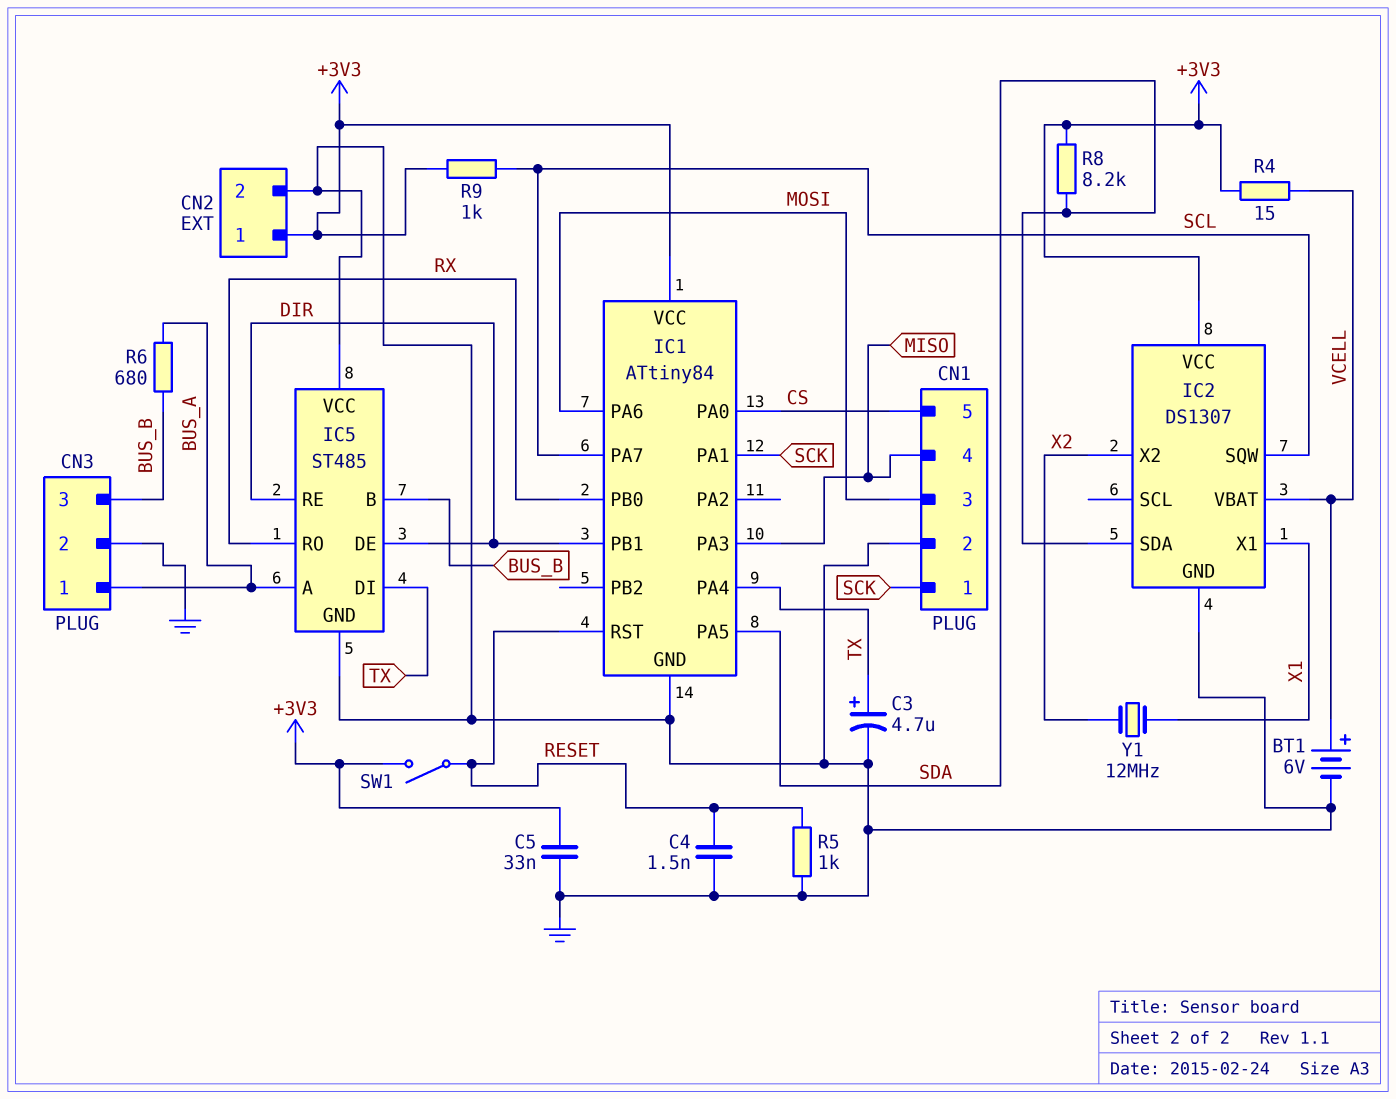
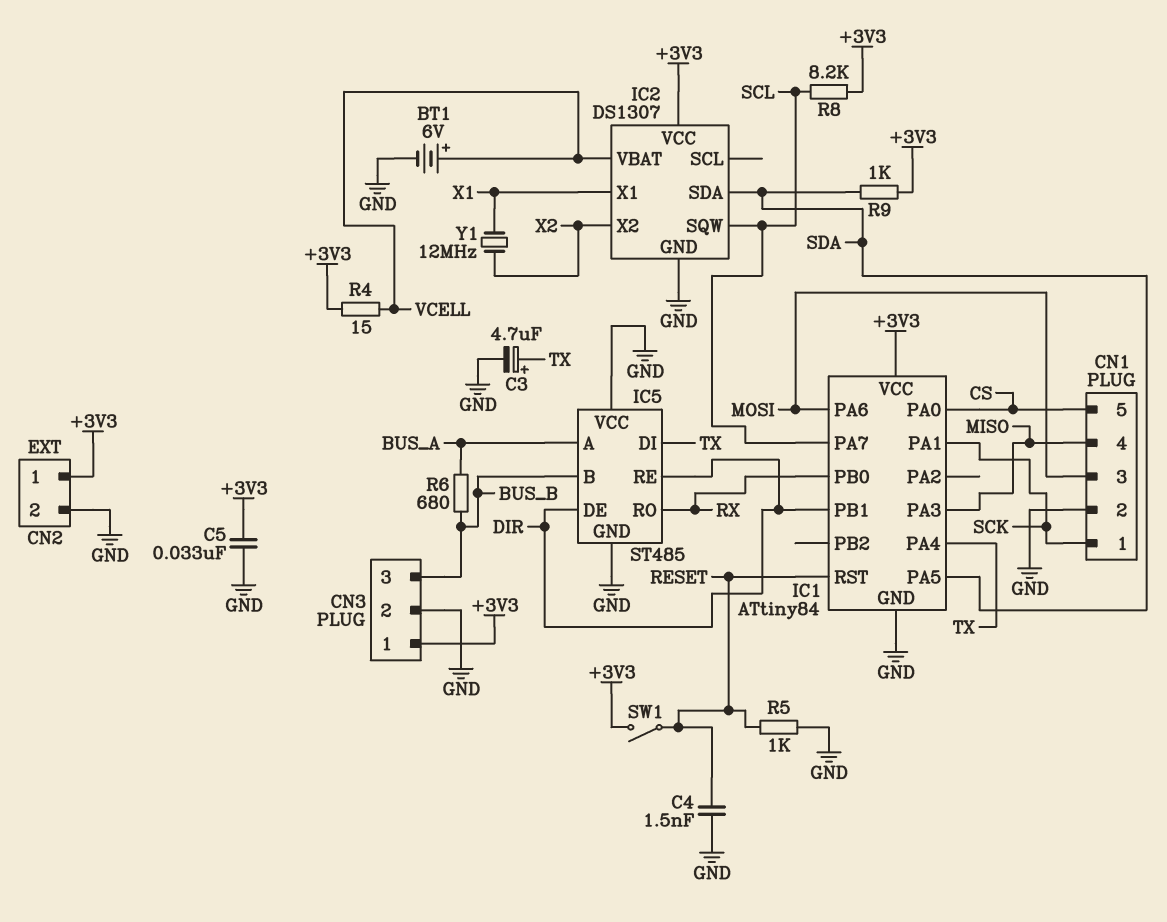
CN3 pin 1: BUS_A -> +3V3
R8: 8.2k (+3V3, SDA) -> 8.2k (+3V3, SCL)
R9: 1k (+3V3, SCL) -> 1k (+3V3, SDA)

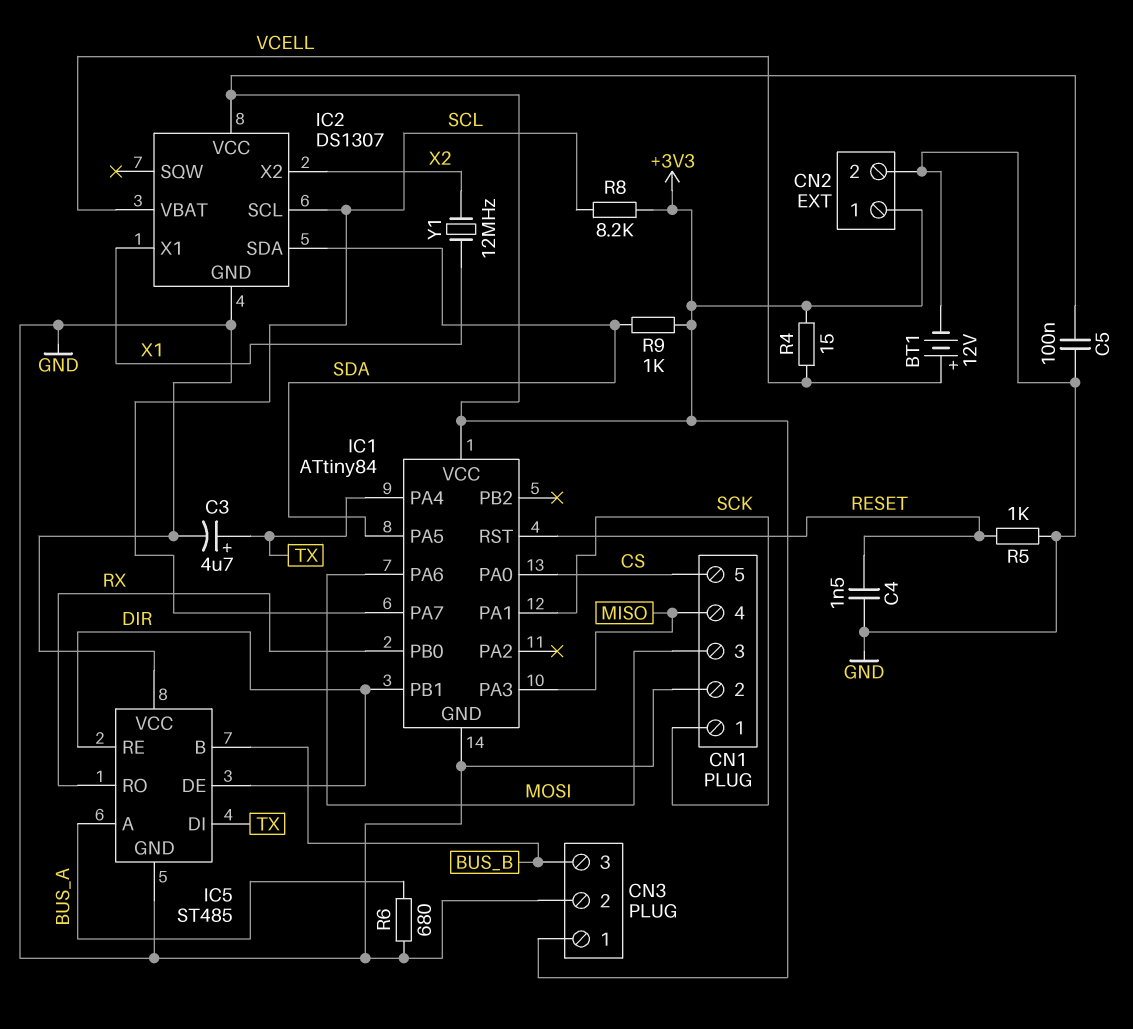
BT1: 6V (plus VCELL, minus GND) -> 12V (plus VCELL, minus GND)
C5: 33nF (+3V3, GND) -> 100nF (+3V3, GND)
IC2 pin SCL: none -> SCL
IC2 pin SQW: SCL -> none
R6: 680 (BUS_A, BUS_B) -> 680 (BUS_A, GND)
SW1: switch (+3V3, RESET) -> none

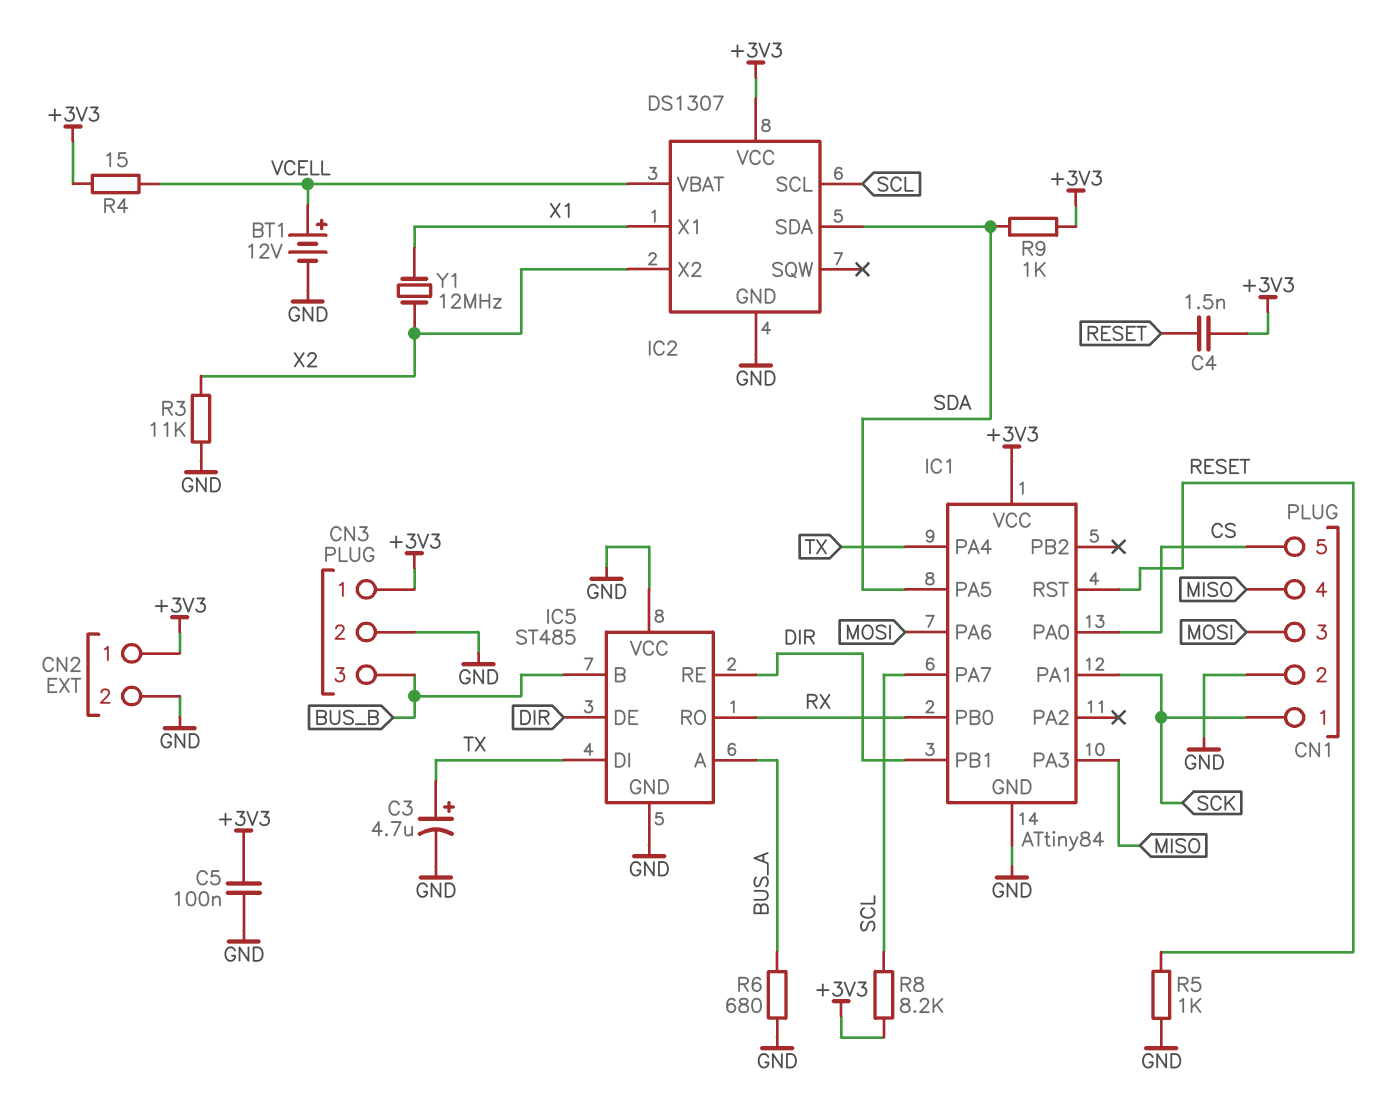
C4: 1.5nF (GND, RESET) -> 1.5nF (+3V3, RESET)
R3: none -> 11k (GND, X2)

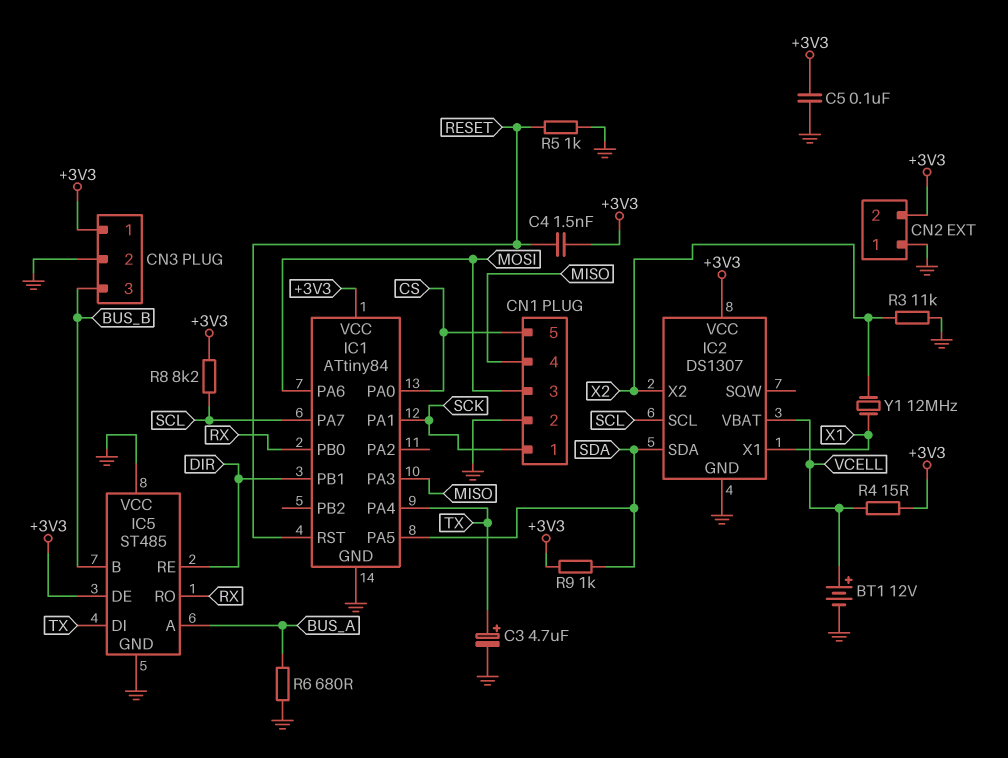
CN2 pin 1: +3V3 -> GND
CN2 pin 2: GND -> +3V3
IC5 pin DE: DIR -> +3V3

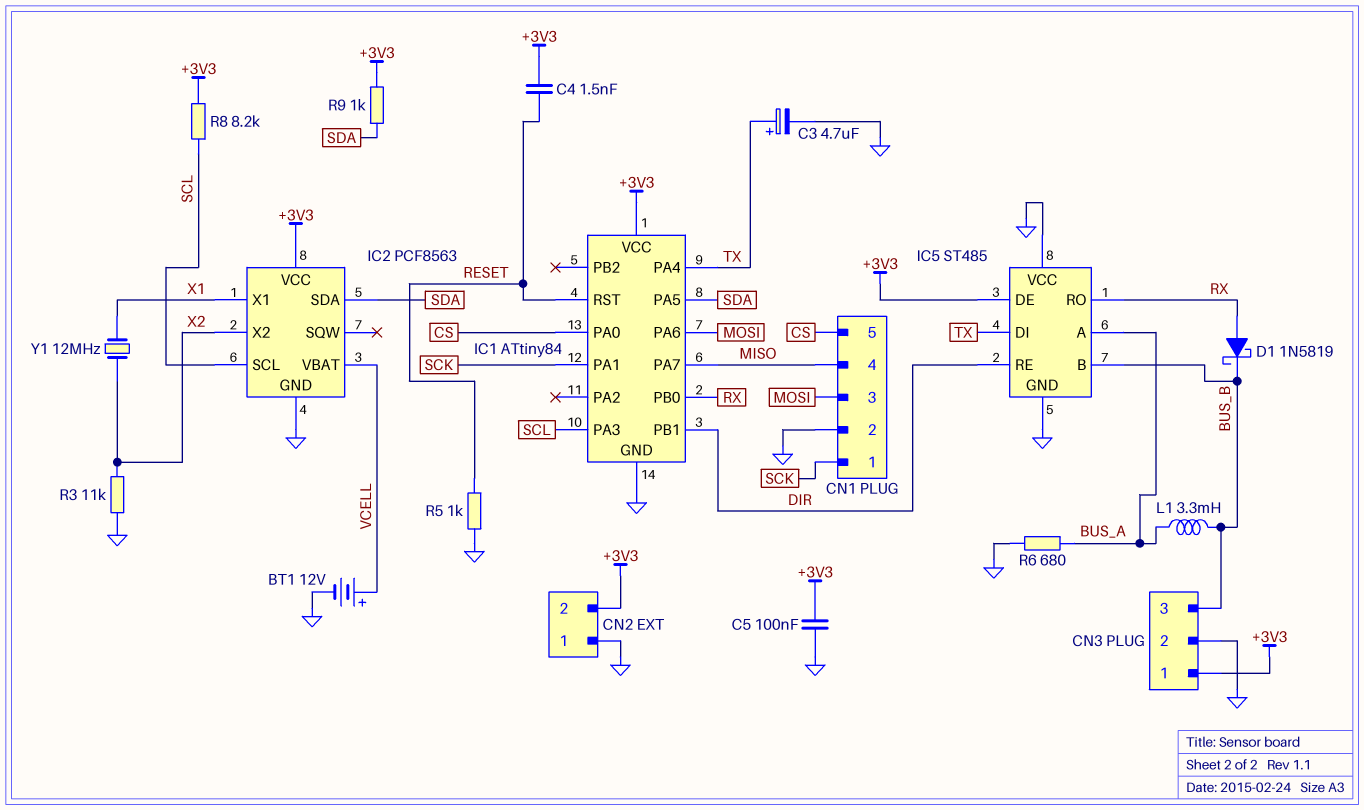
D1: none -> schottky 1N5819 (A RX, K BUS_B)
IC1 pin PA3: MISO -> SCL
IC1 pin PA7: SCL -> MISO
IC2: DS1307 -> PCF8563
L1: none -> 3.3mH (BUS_A, BUS_B)
R4: 15 (+3V3, VCELL) -> none

